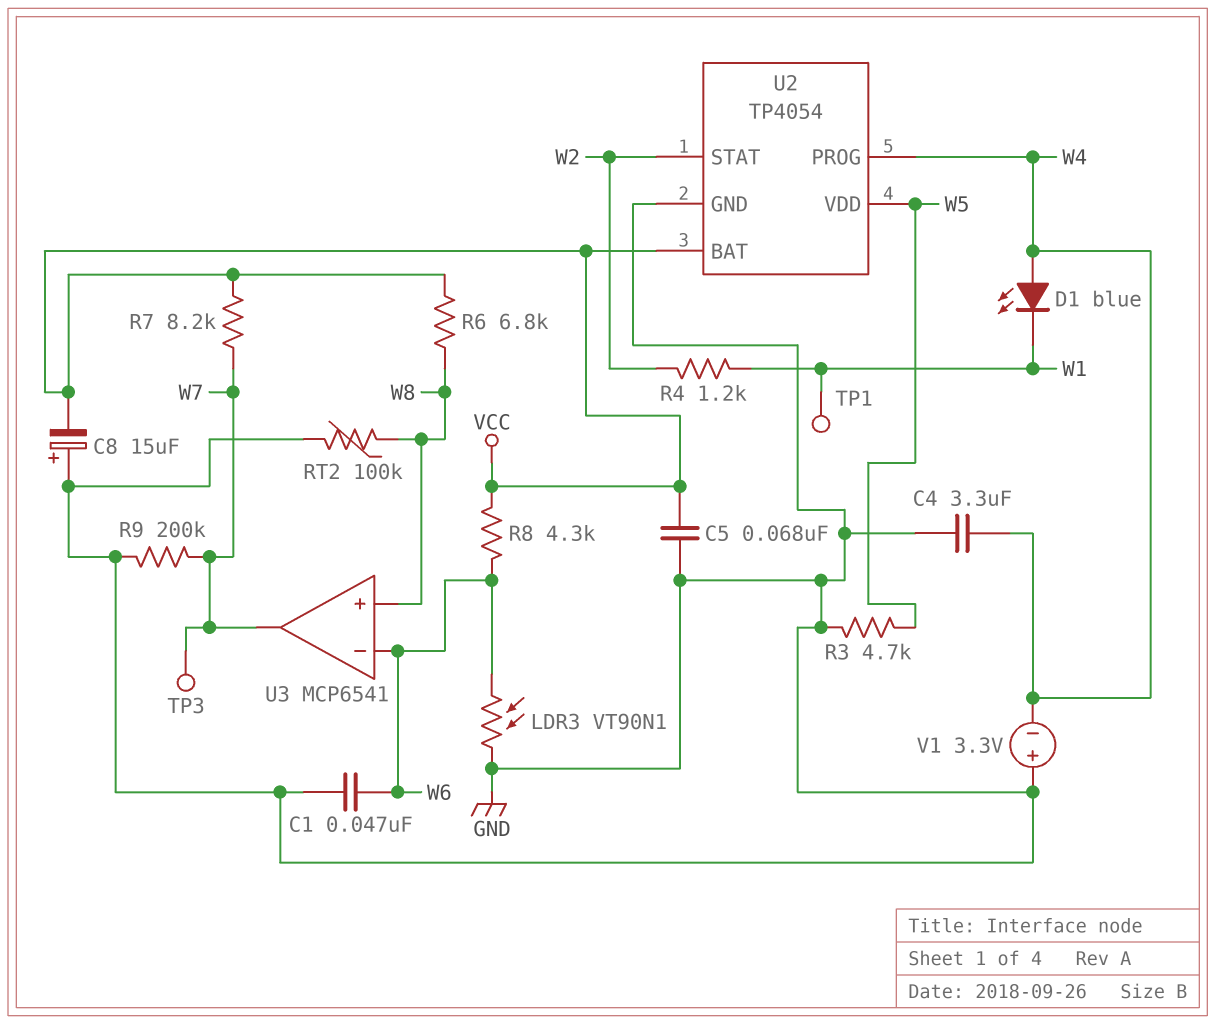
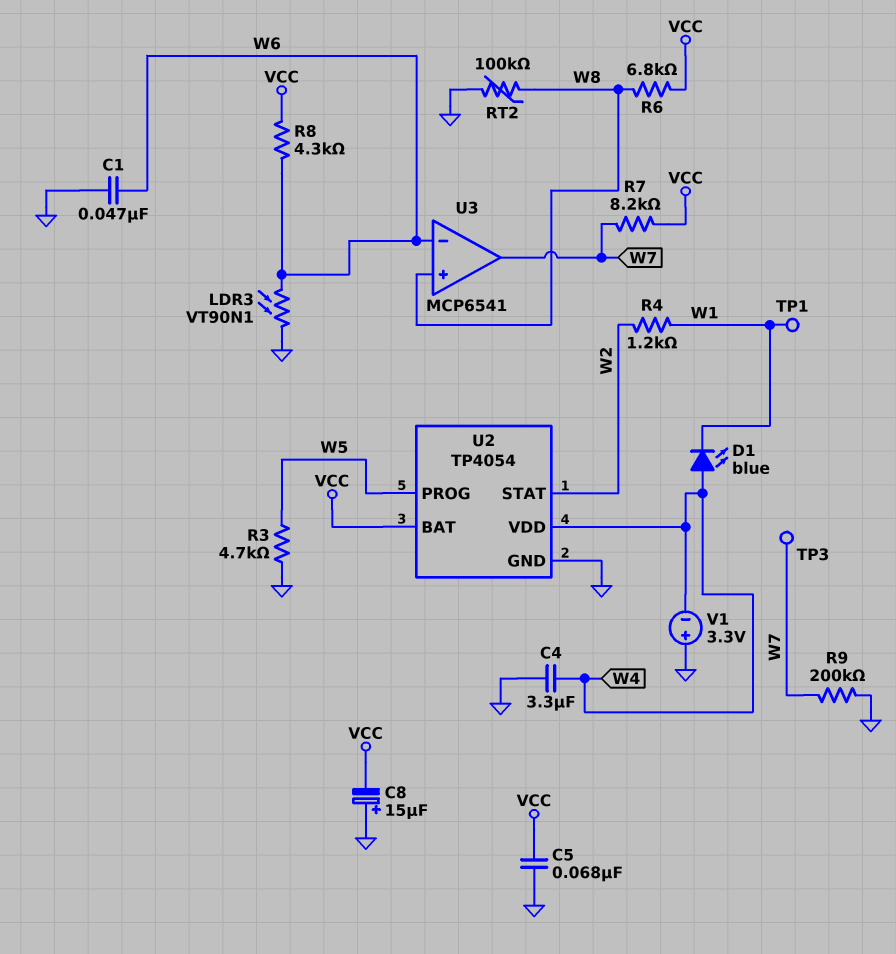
U2 pin PROG: W4 -> W5
U2 pin VDD: W5 -> W4

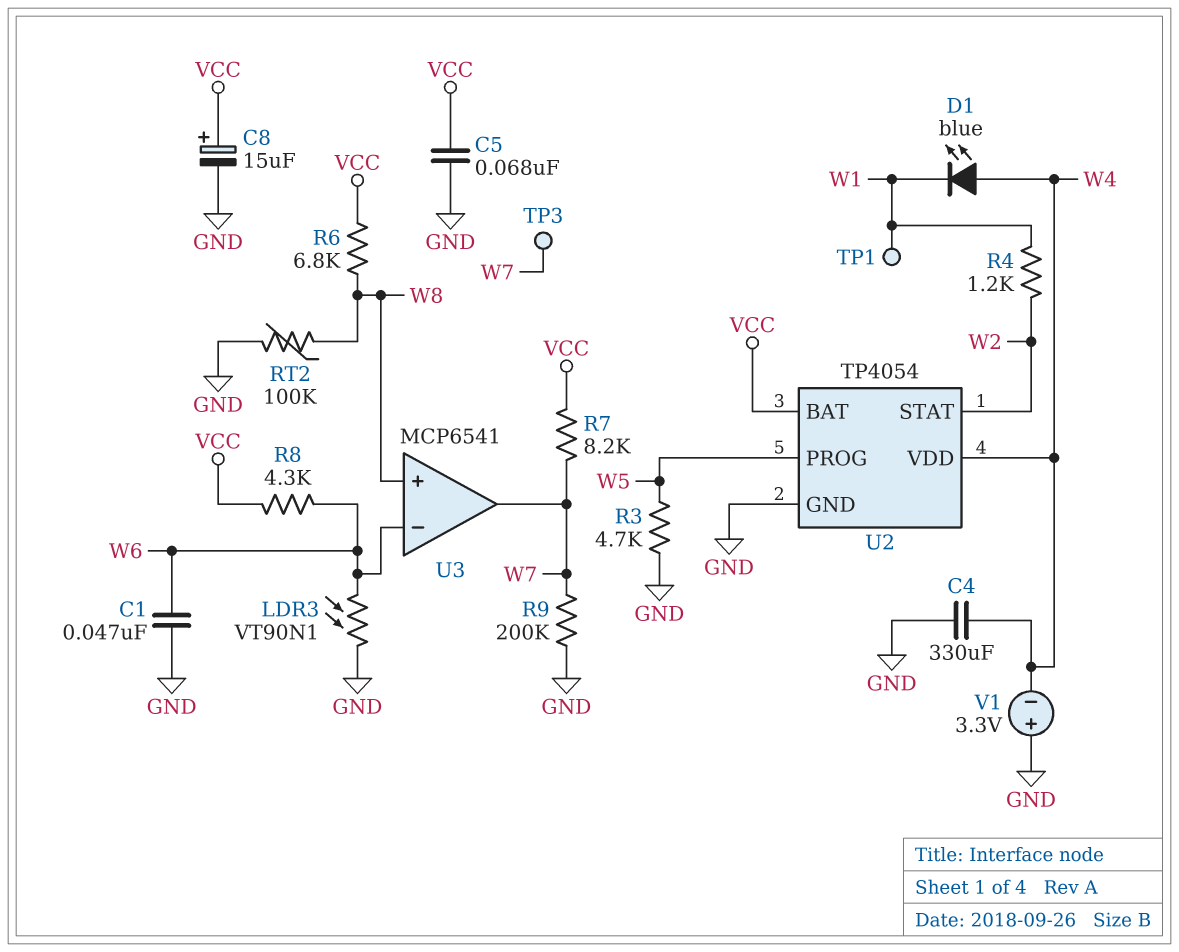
C4: 3.3uF (GND, W4) -> 330uF (GND, W4)
C8: 15uF (plus GND, minus VCC) -> 15uF (plus VCC, minus GND)

